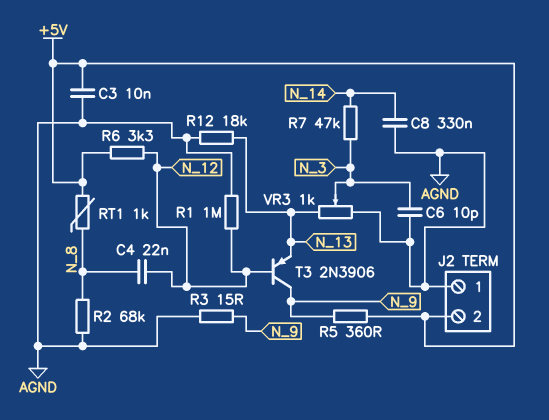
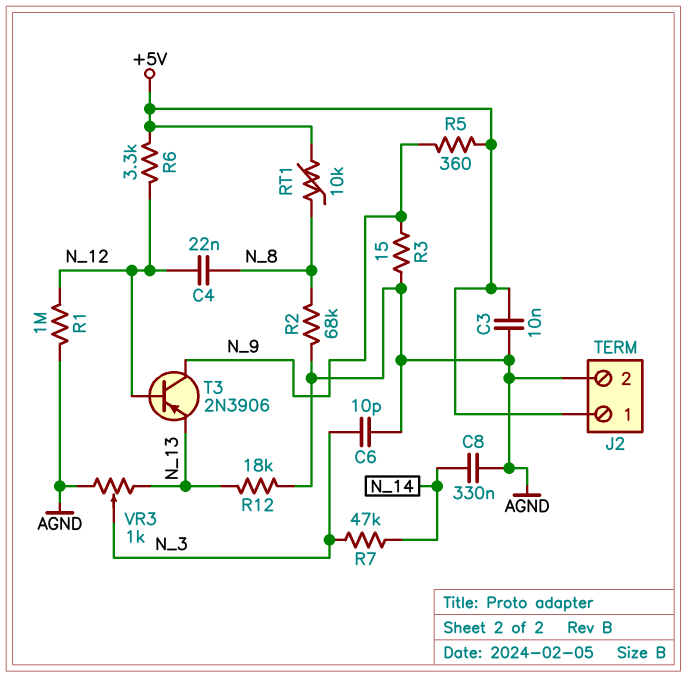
J2 pin 1: AGND -> +5V
J2 pin 2: +5V -> AGND
RT1: 1k (+5V, N_8) -> 10k (+5V, N_8)

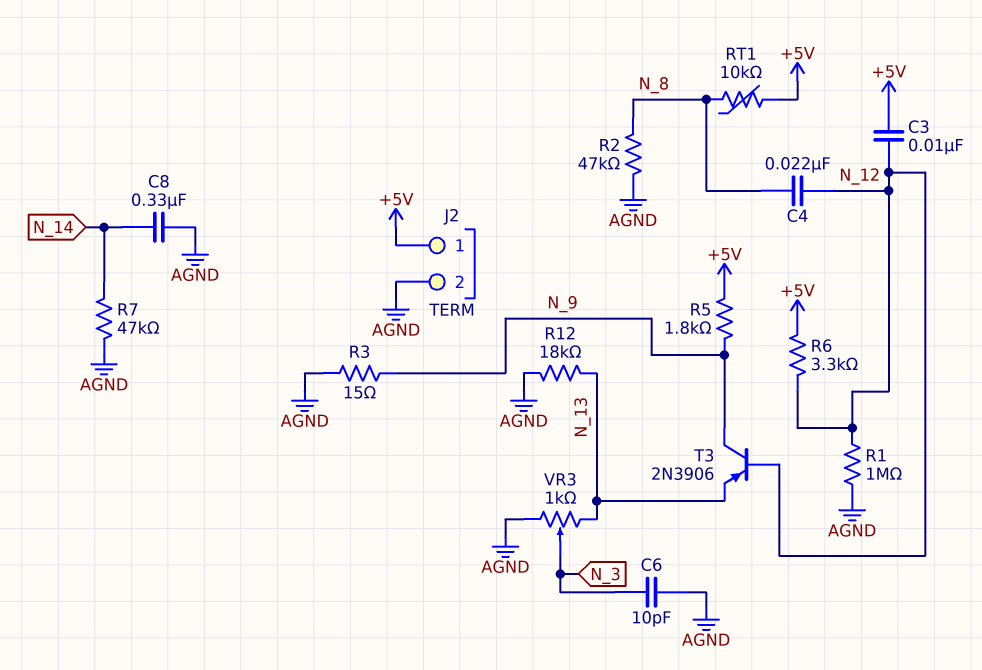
C3: 10nF (+5V, AGND) -> 10nF (+5V, N_12)
R2: 68k (AGND, N_8) -> 47k (AGND, N_8)
R5: 360 (+5V, N_9) -> 1.8k (+5V, N_9)
R7: 47k (N_3, N_14) -> 47k (AGND, N_14)

